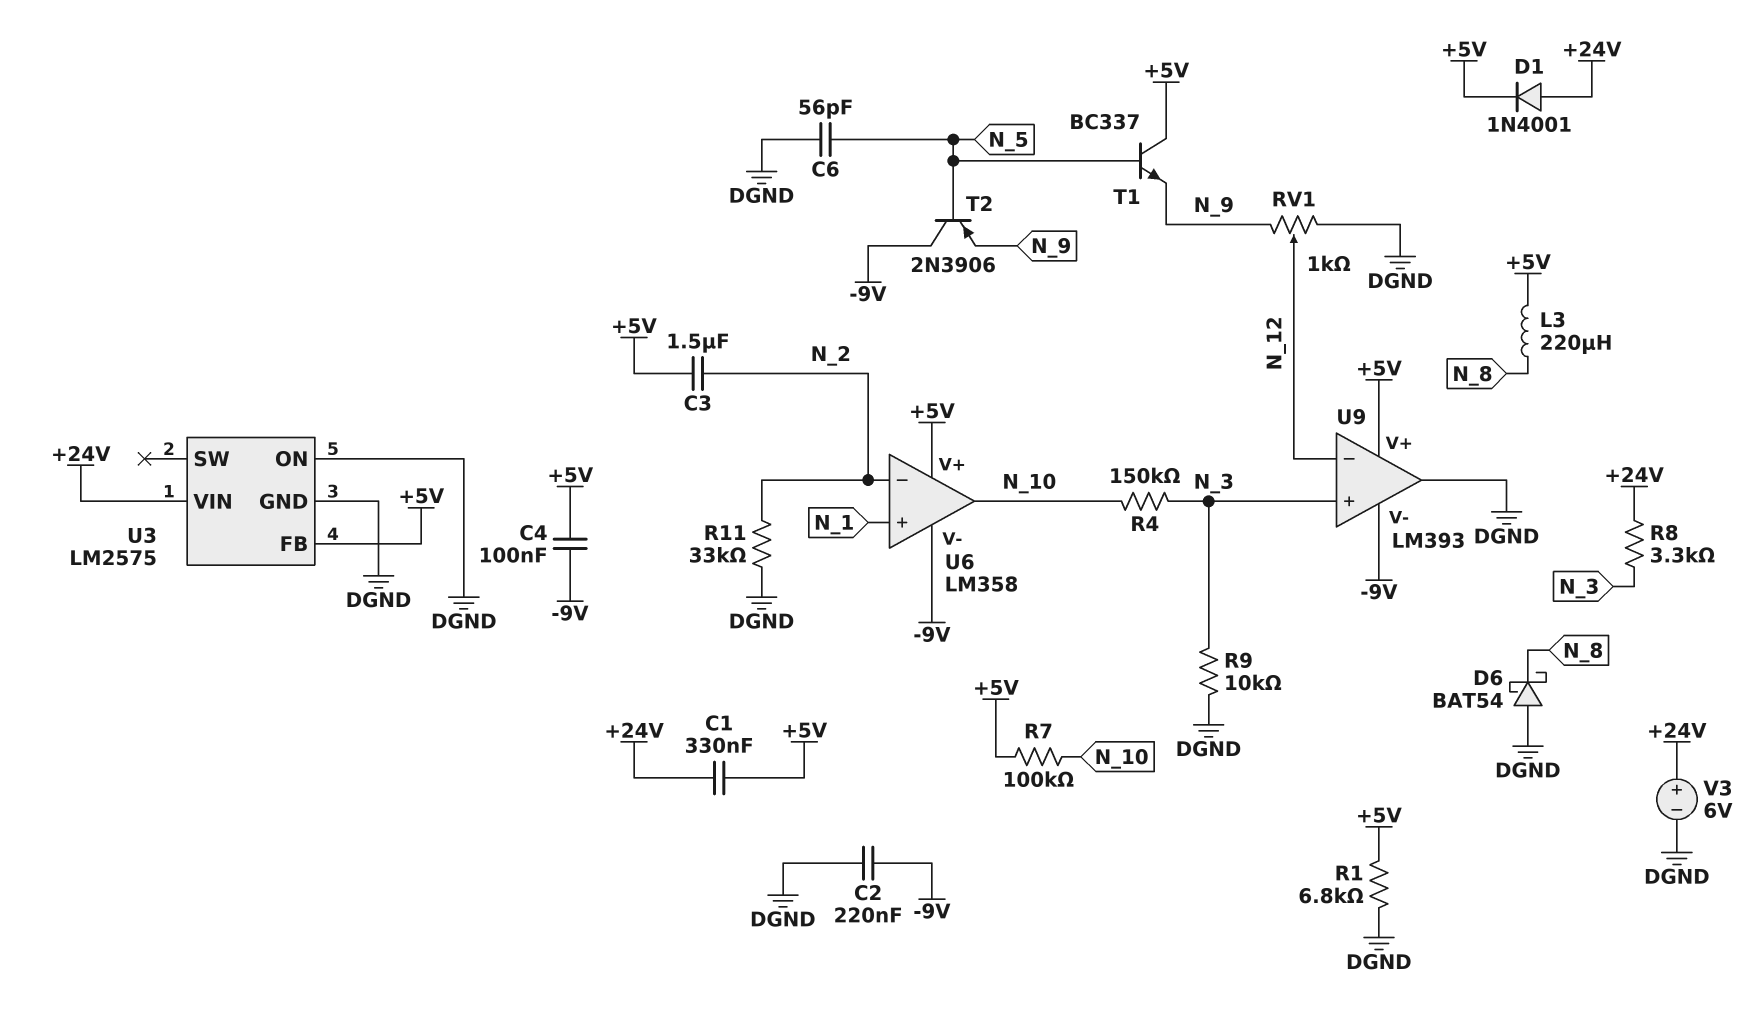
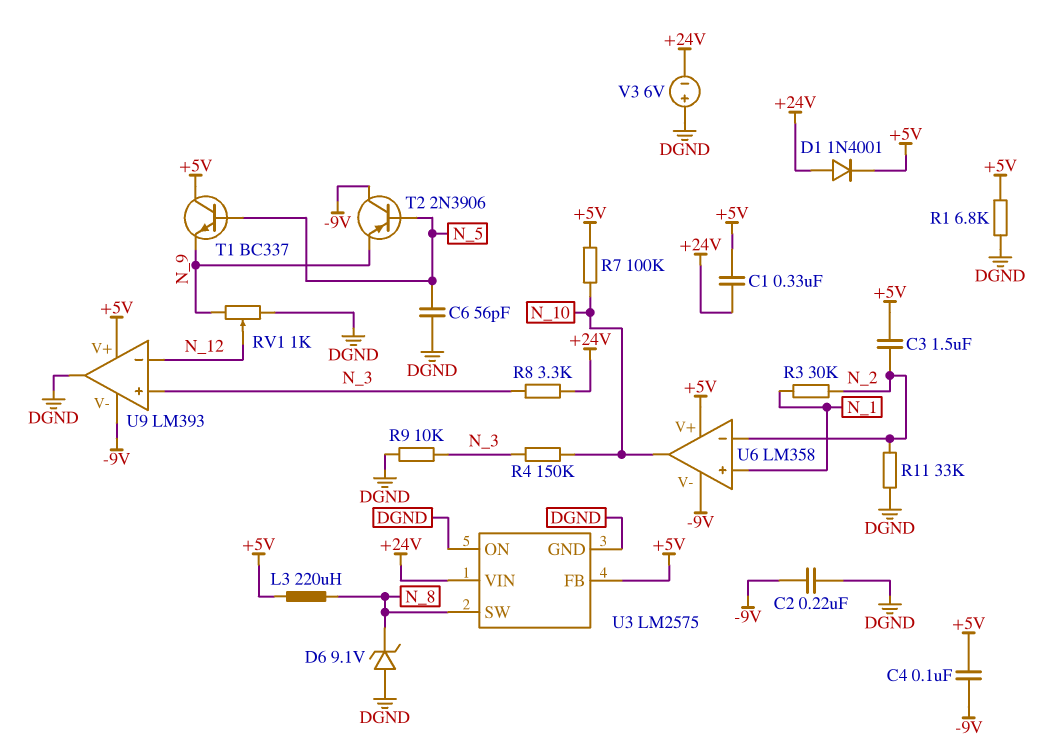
D6: schottky BAT54 (A DGND, K N_8) -> zener 9.1V (A DGND, K N_8)
R3: none -> 30k (N_1, N_2)
U3 pin SW: none -> N_8
V3: 6V (plus +24V, minus DGND) -> 6V (plus DGND, minus +24V)

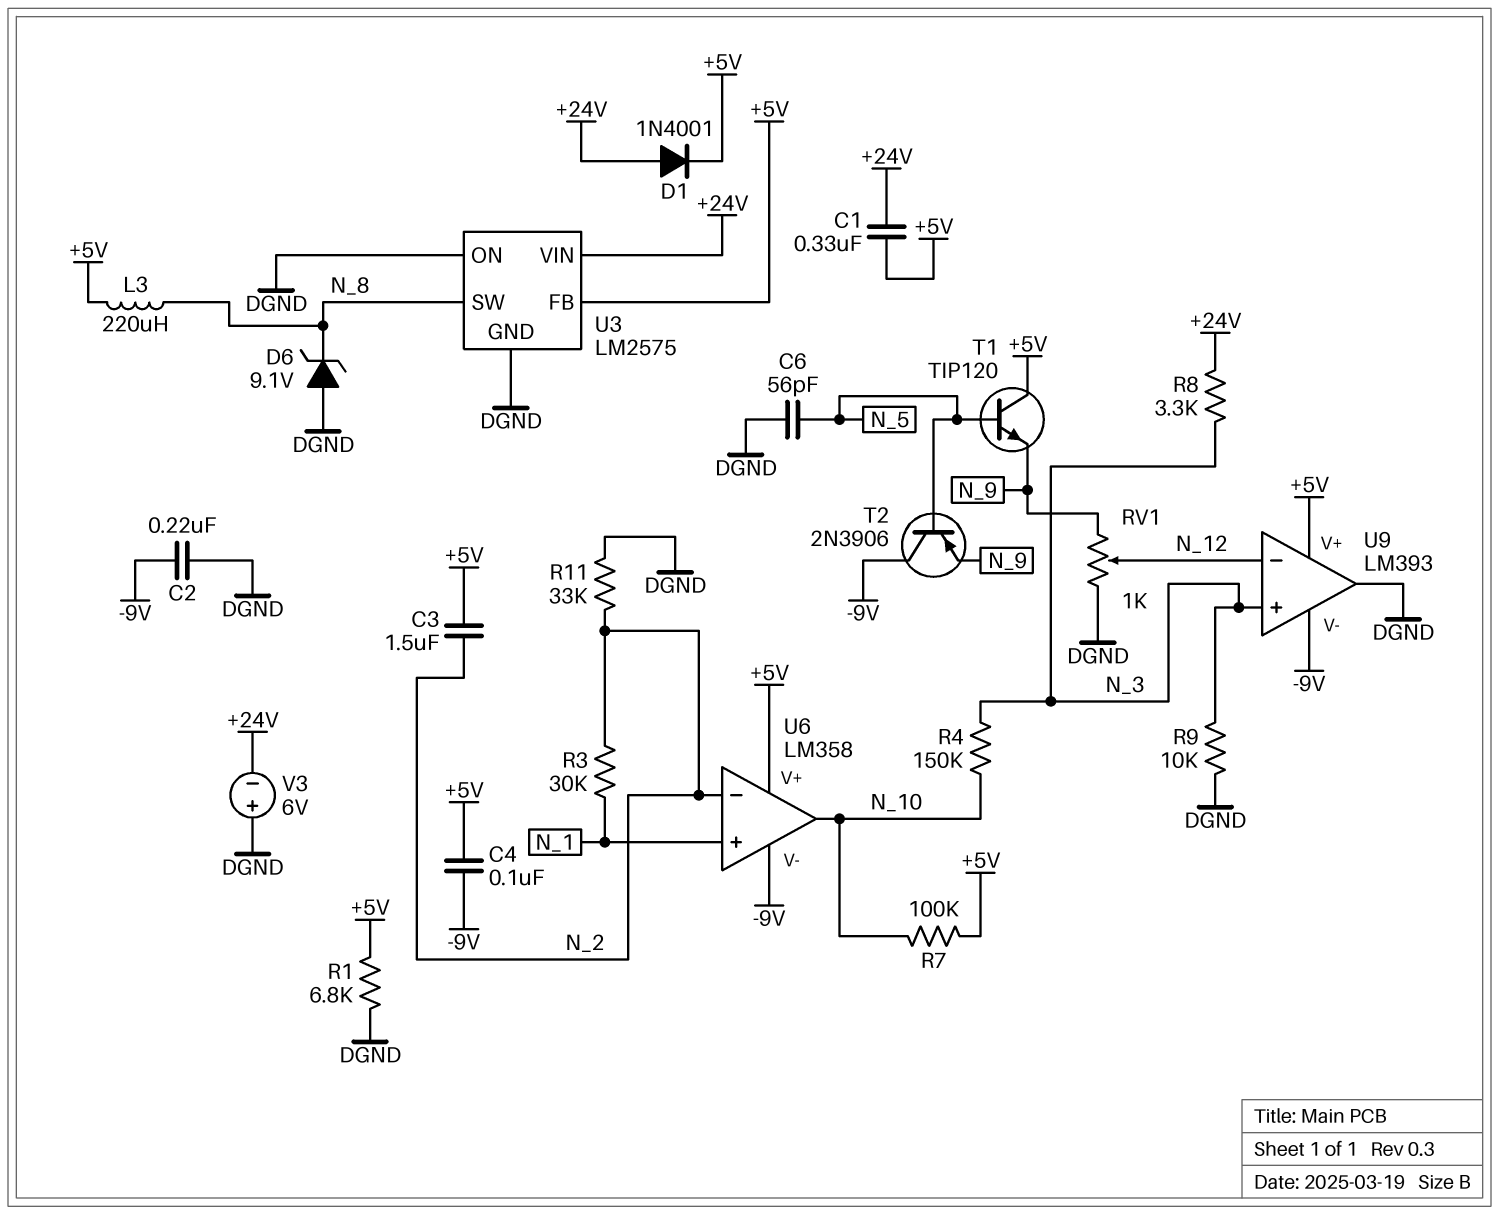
T1: NPN BC337 (B N_5, C +5V, E N_9) -> NPN TIP120 (B N_5, C +5V, E N_9)

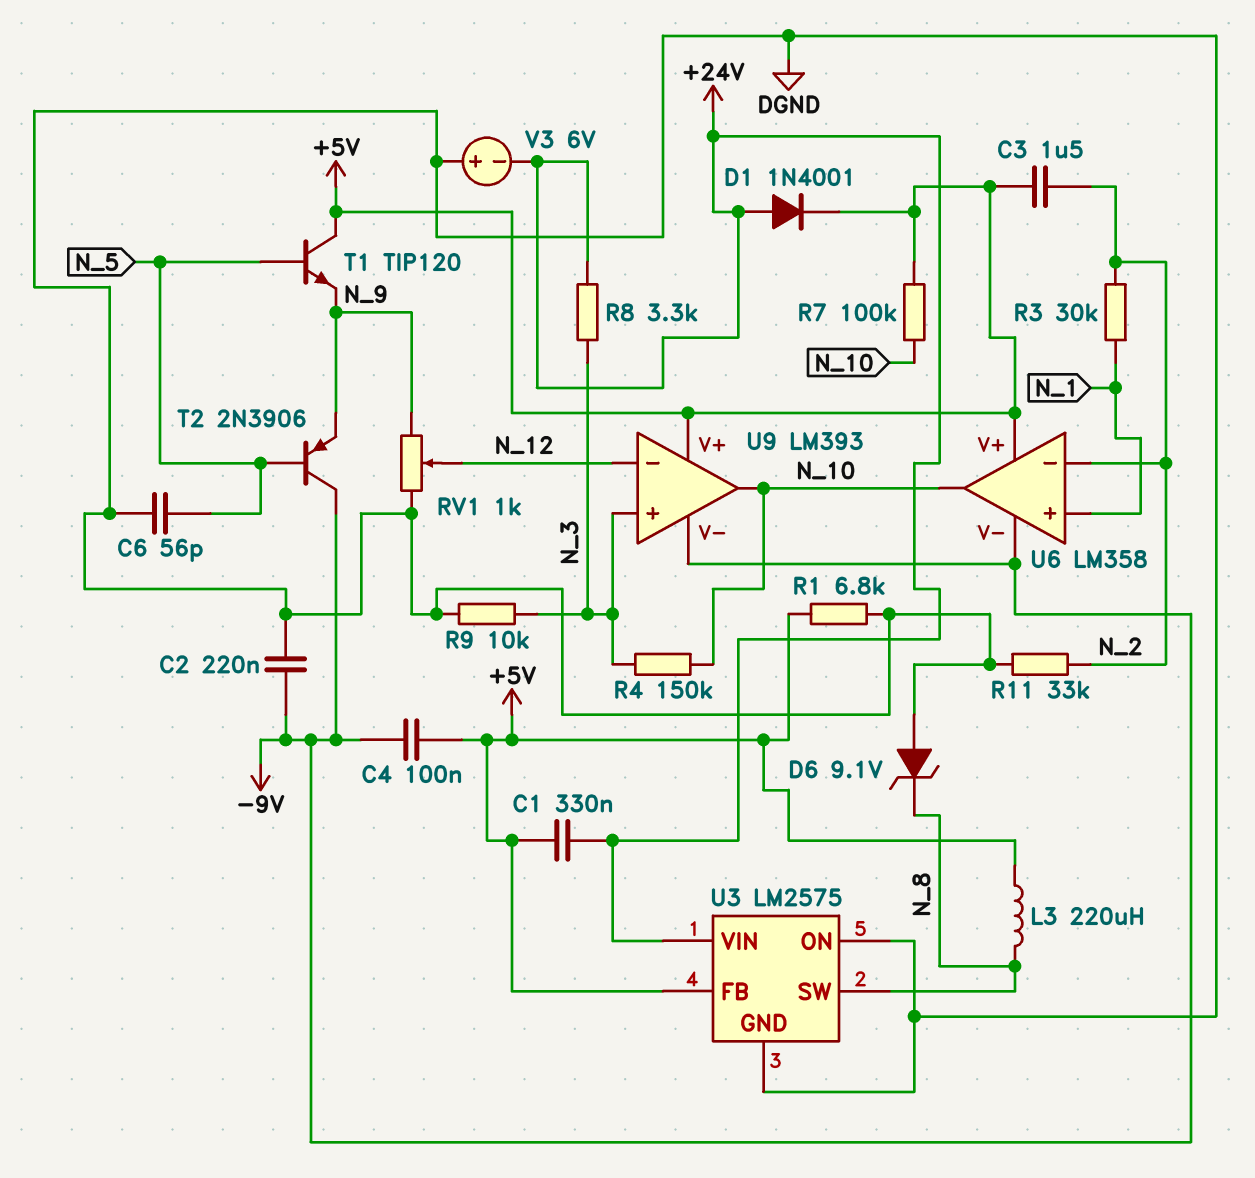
U9 pin out: DGND -> N_10

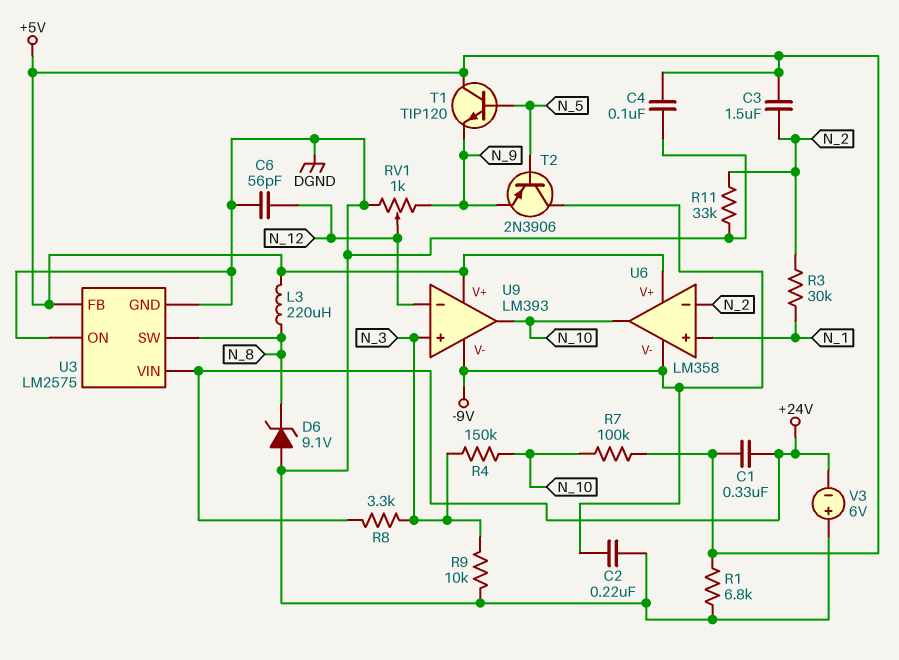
C4: 100nF (+5V, -9V) -> 100nF (+5V, DGND)
C6: 56pF (DGND, N_5) -> 56pF (DGND, N_12)
D1: diode 1N4001 (A +24V, K +5V) -> none

